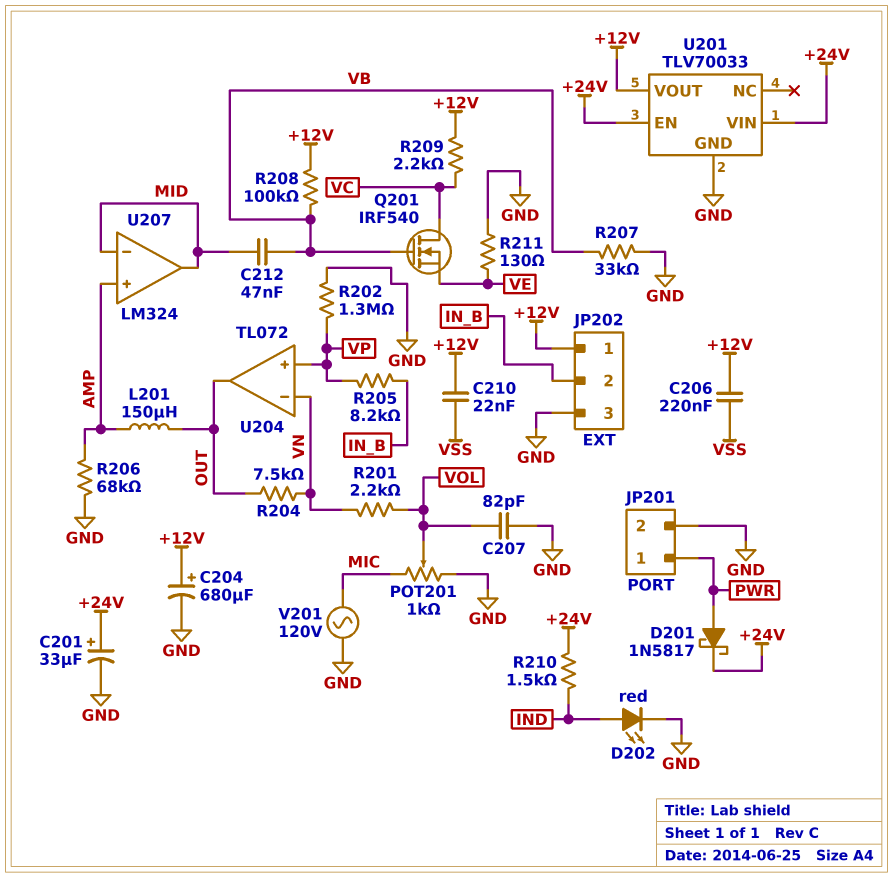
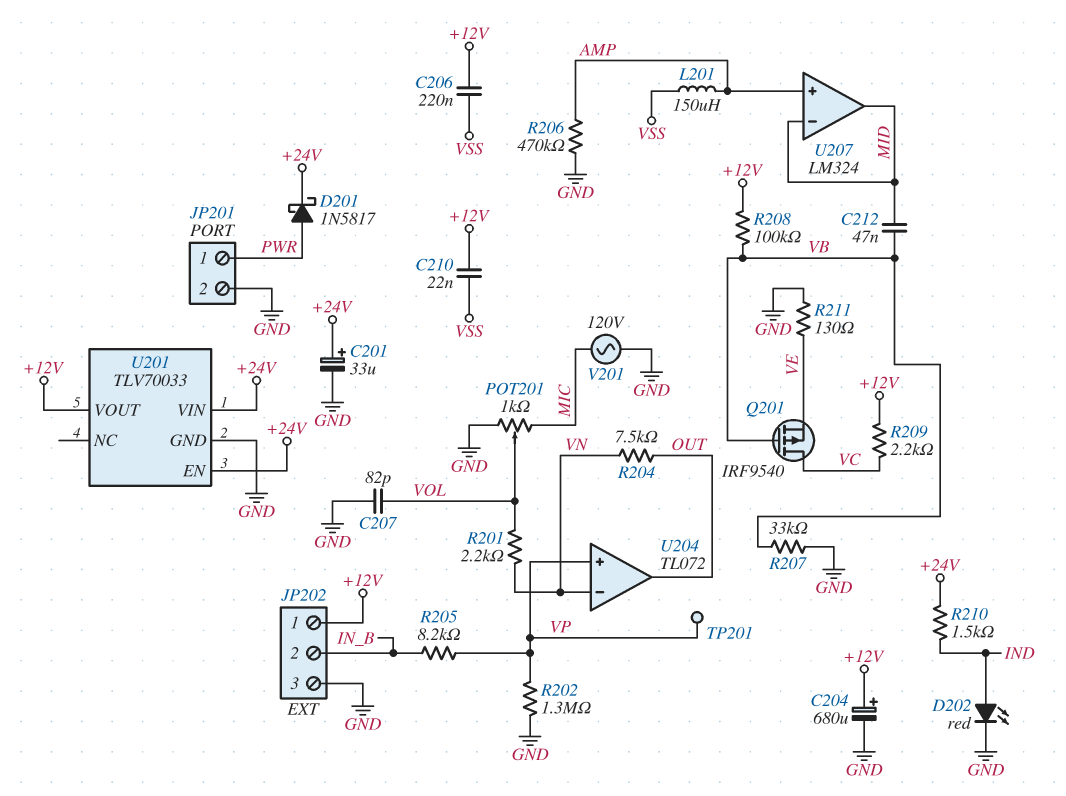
L201: 150uH (AMP, OUT) -> 150uH (AMP, VSS)
Q201: NMOS IRF540 (G VB, D VC, S VE) -> PMOS IRF9540 (G VB, D VC, S VE)
R206: 68k (AMP, GND) -> 470k (AMP, GND)
TP201: none -> test point (VP)

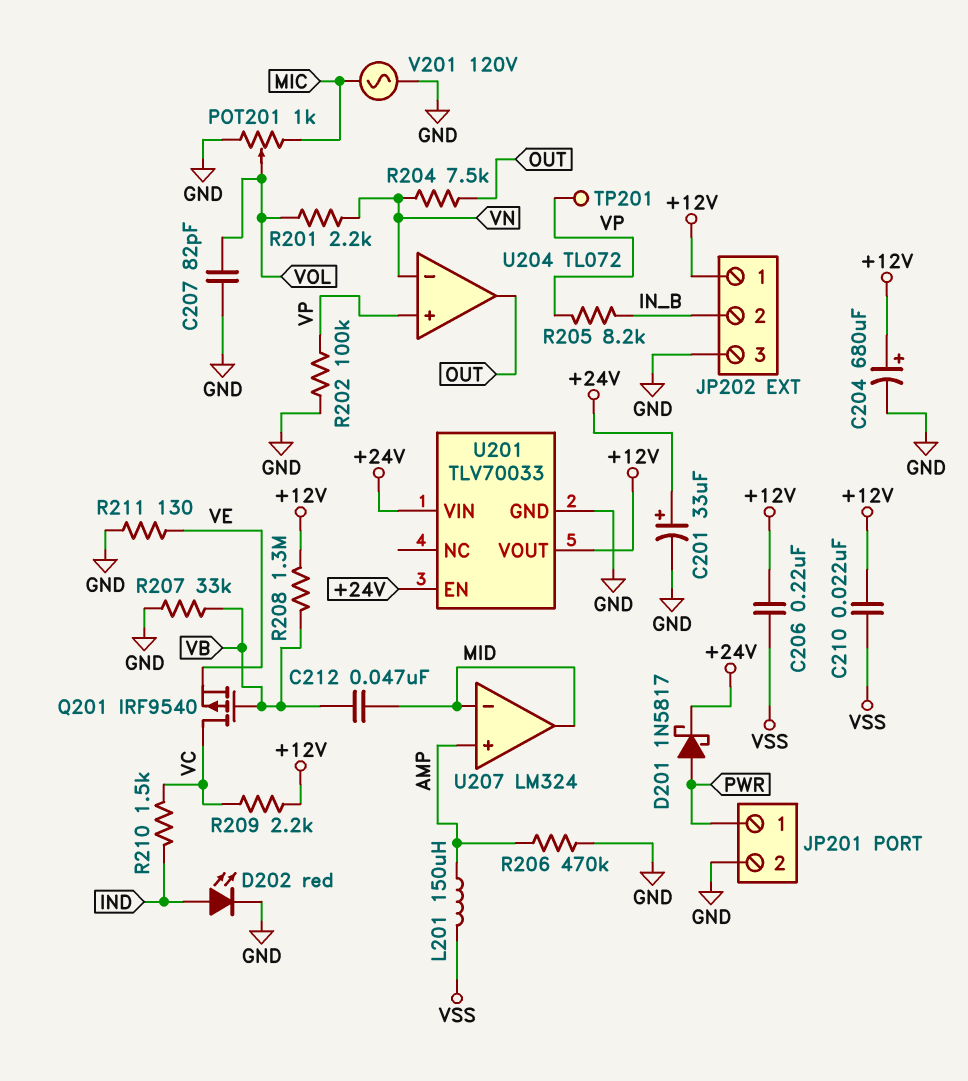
R202: 1.3M (GND, VP) -> 100k (GND, VP)
R208: 100k (+12V, VB) -> 1.3M (+12V, VB)
R210: 1.5k (+24V, IND) -> 1.5k (IND, VC)

